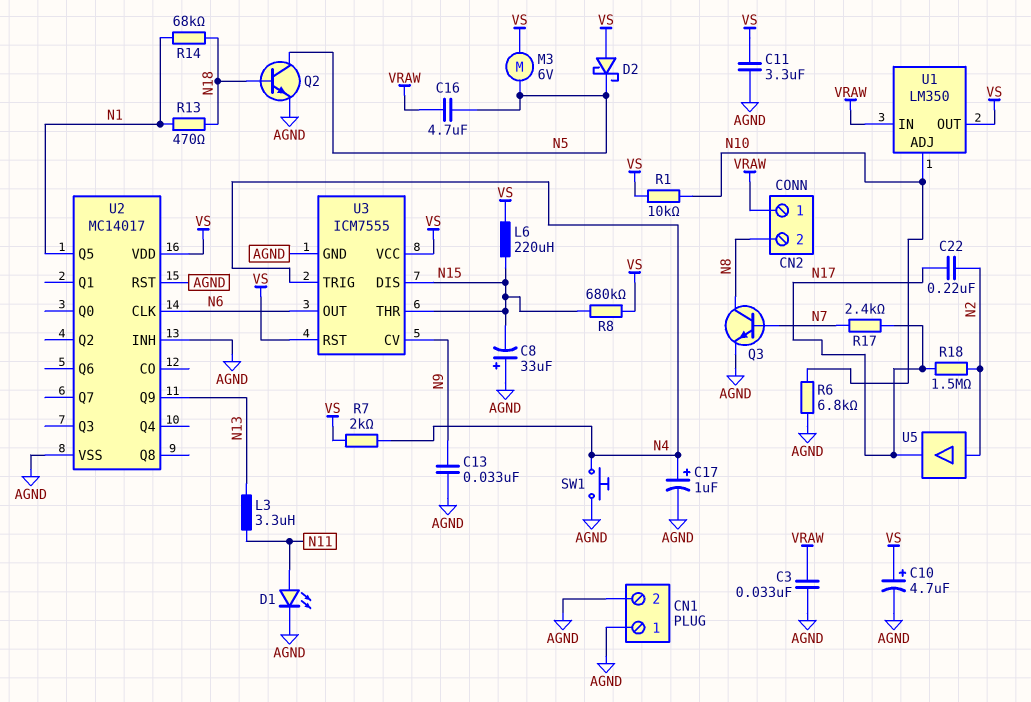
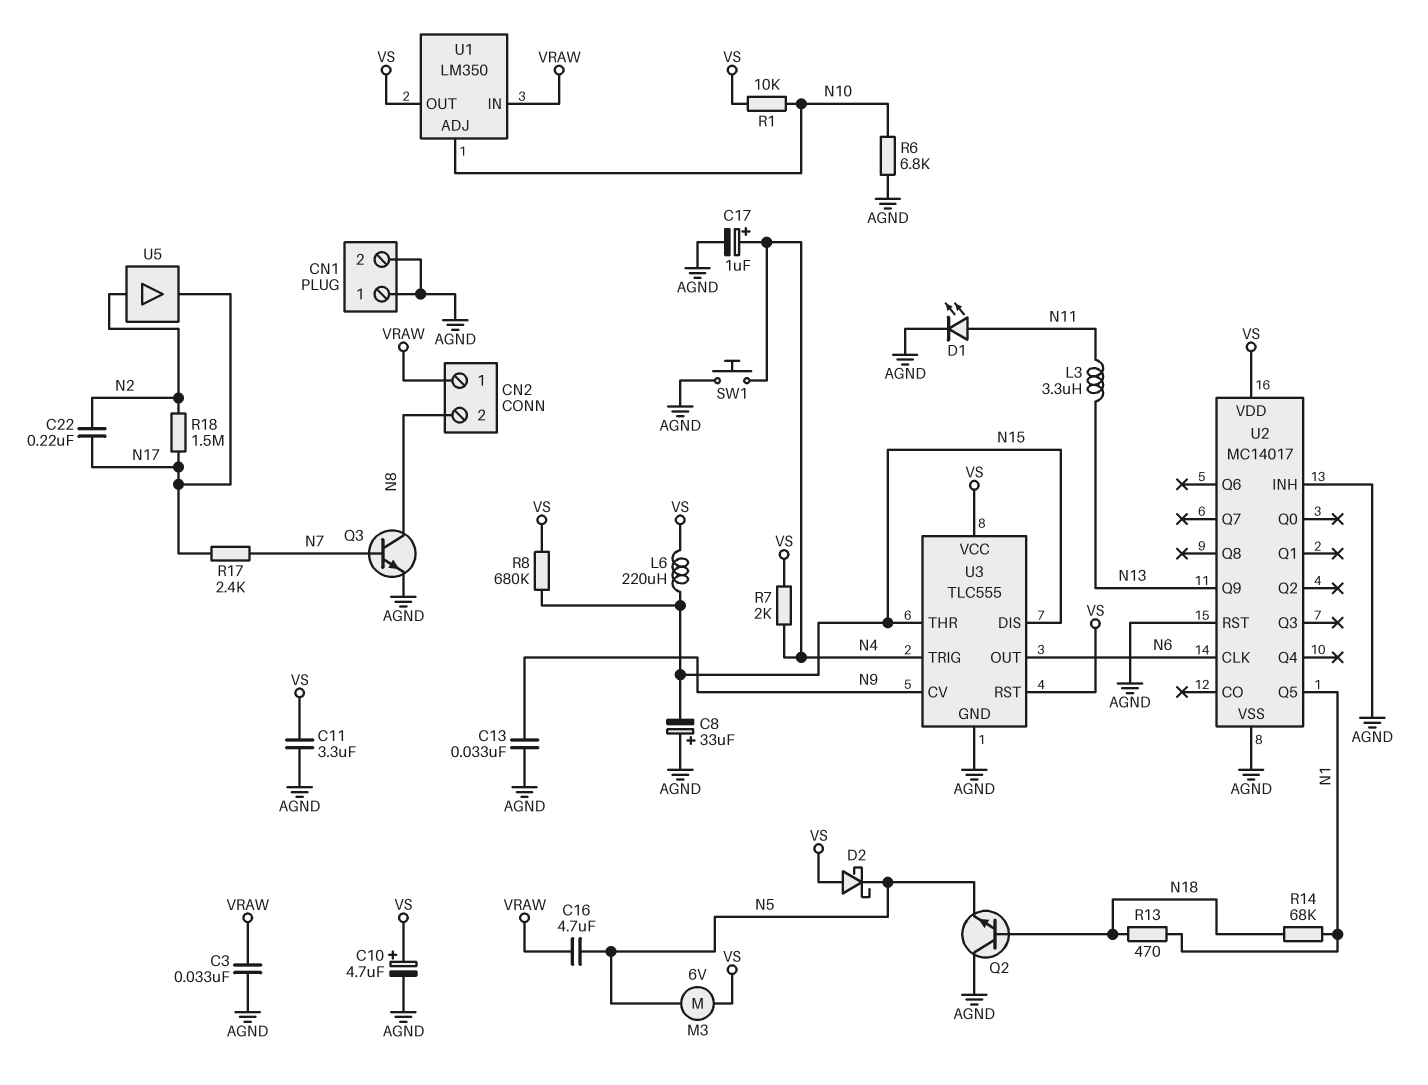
Q2: NPN (B N18, C N5, E AGND) -> NPN (B N18, C AGND, E N5)
U3: ICM7555 -> TLC555

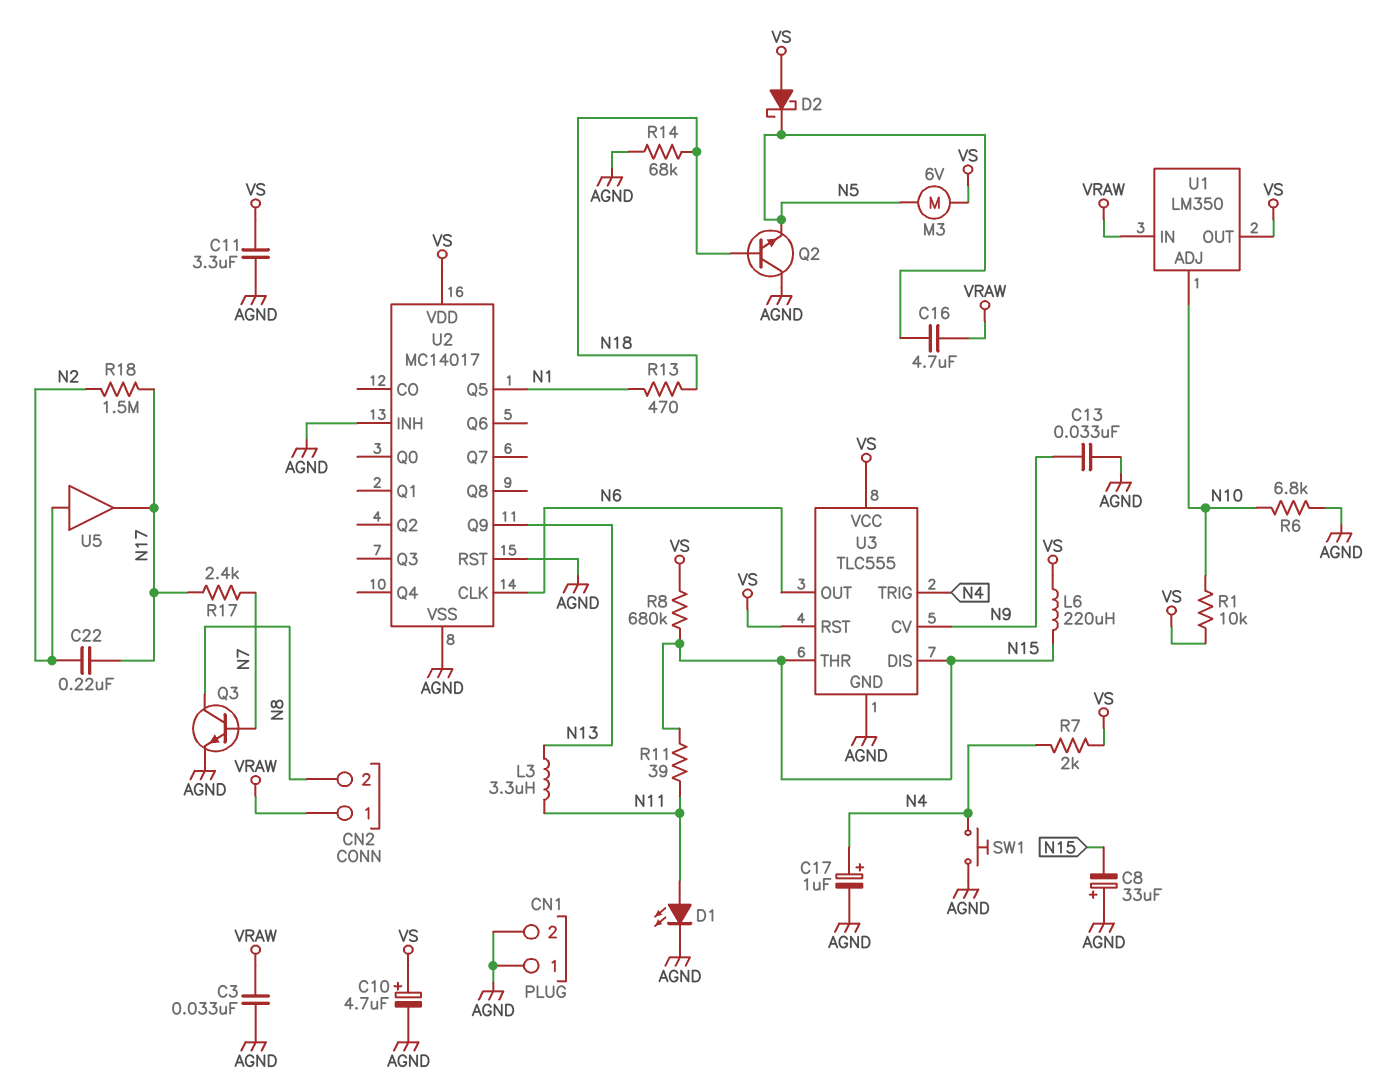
R11: none -> 39 (N11, N15)
R14: 68k (N1, N18) -> 68k (AGND, N18)

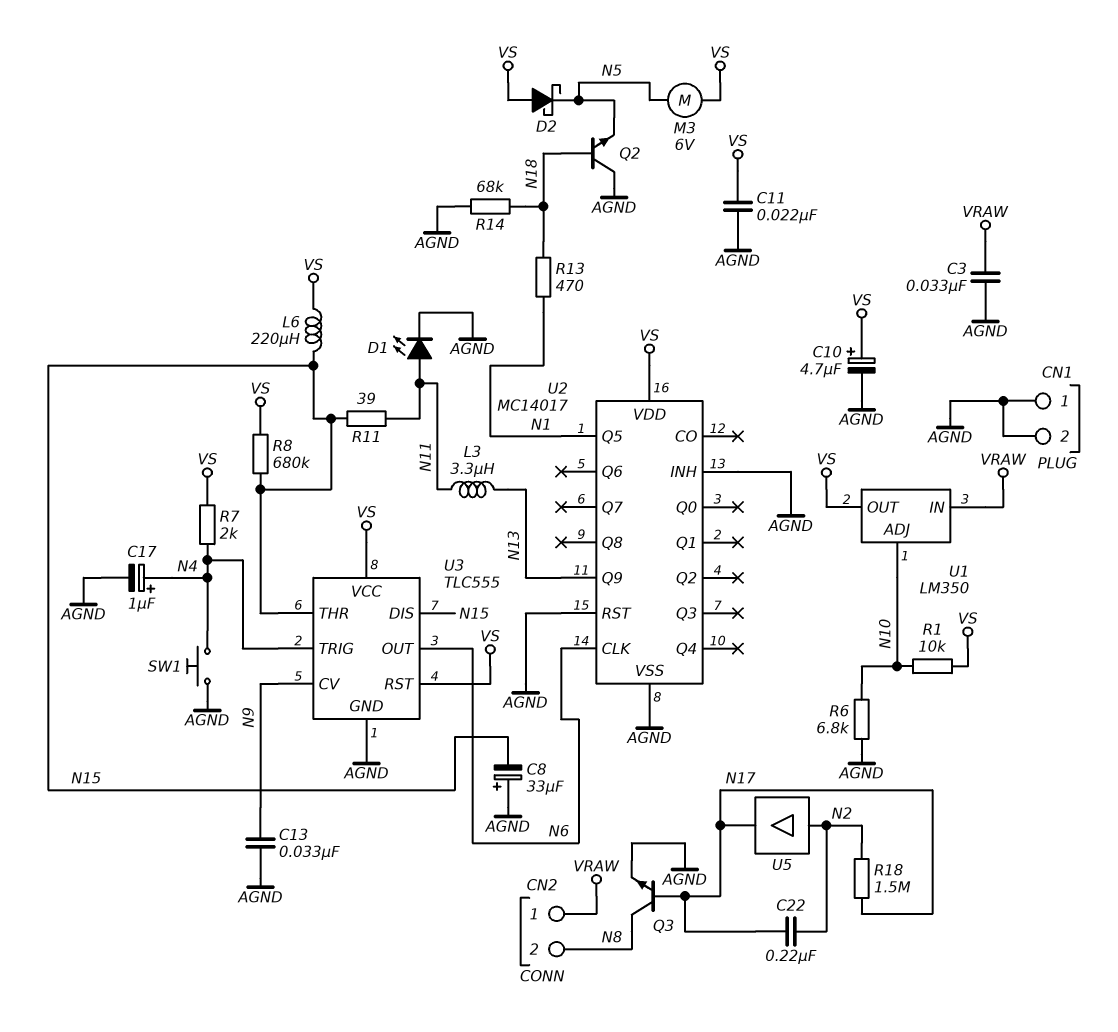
C11: 3.3uF (AGND, VS) -> 22nF (AGND, VS)
C16: 4.7uF (N5, VRAW) -> none
Q3: NPN (B N7, C N8, E AGND) -> NPN (B N17, C N8, E AGND)
R17: 2.4k (N7, N17) -> none

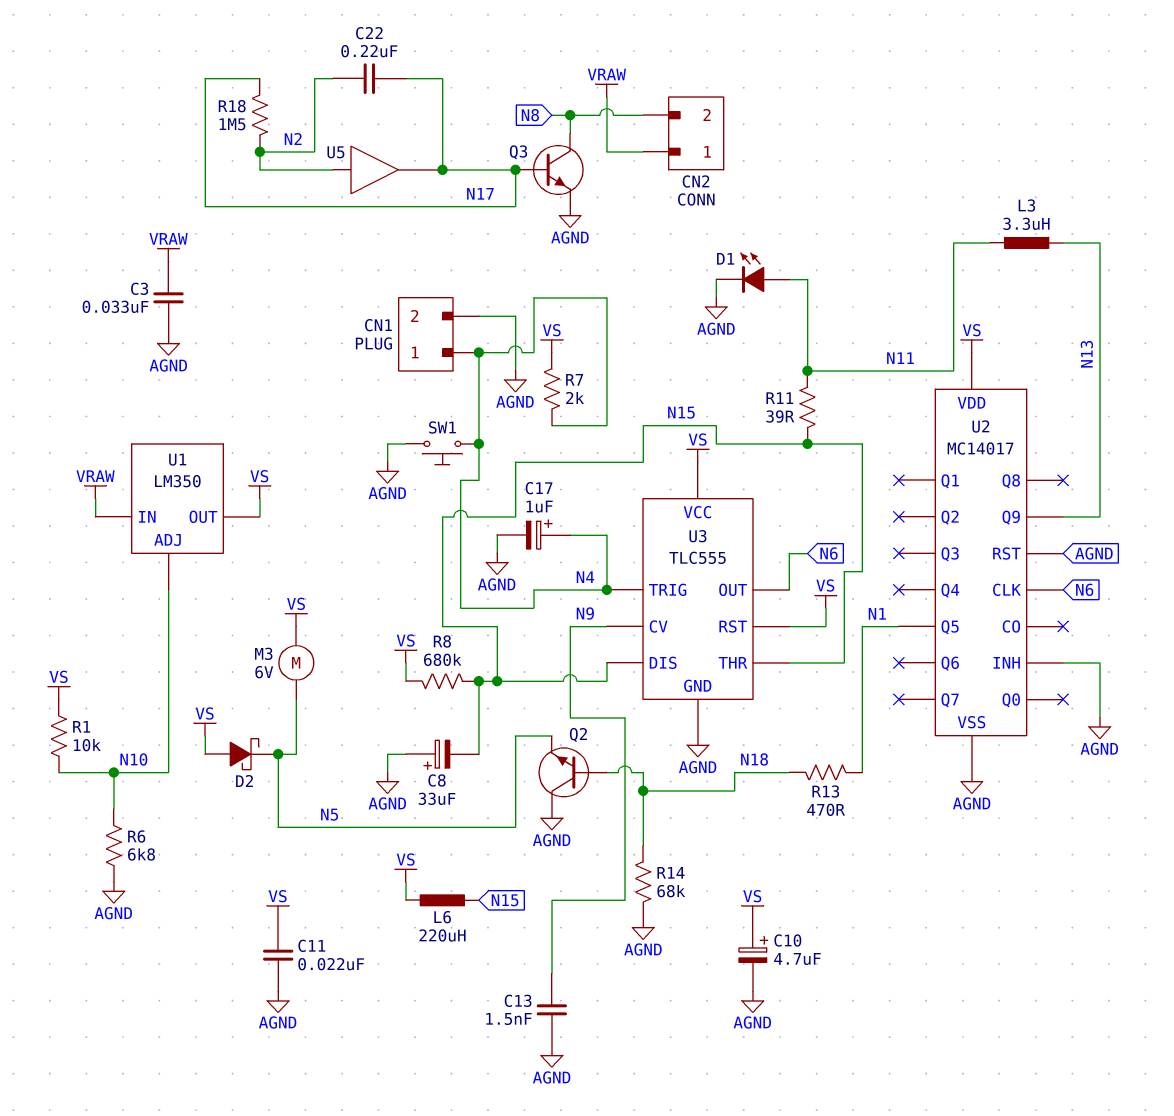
C13: 33nF (AGND, N9) -> 1.5nF (AGND, N9)
CN1 pin 1: AGND -> N4

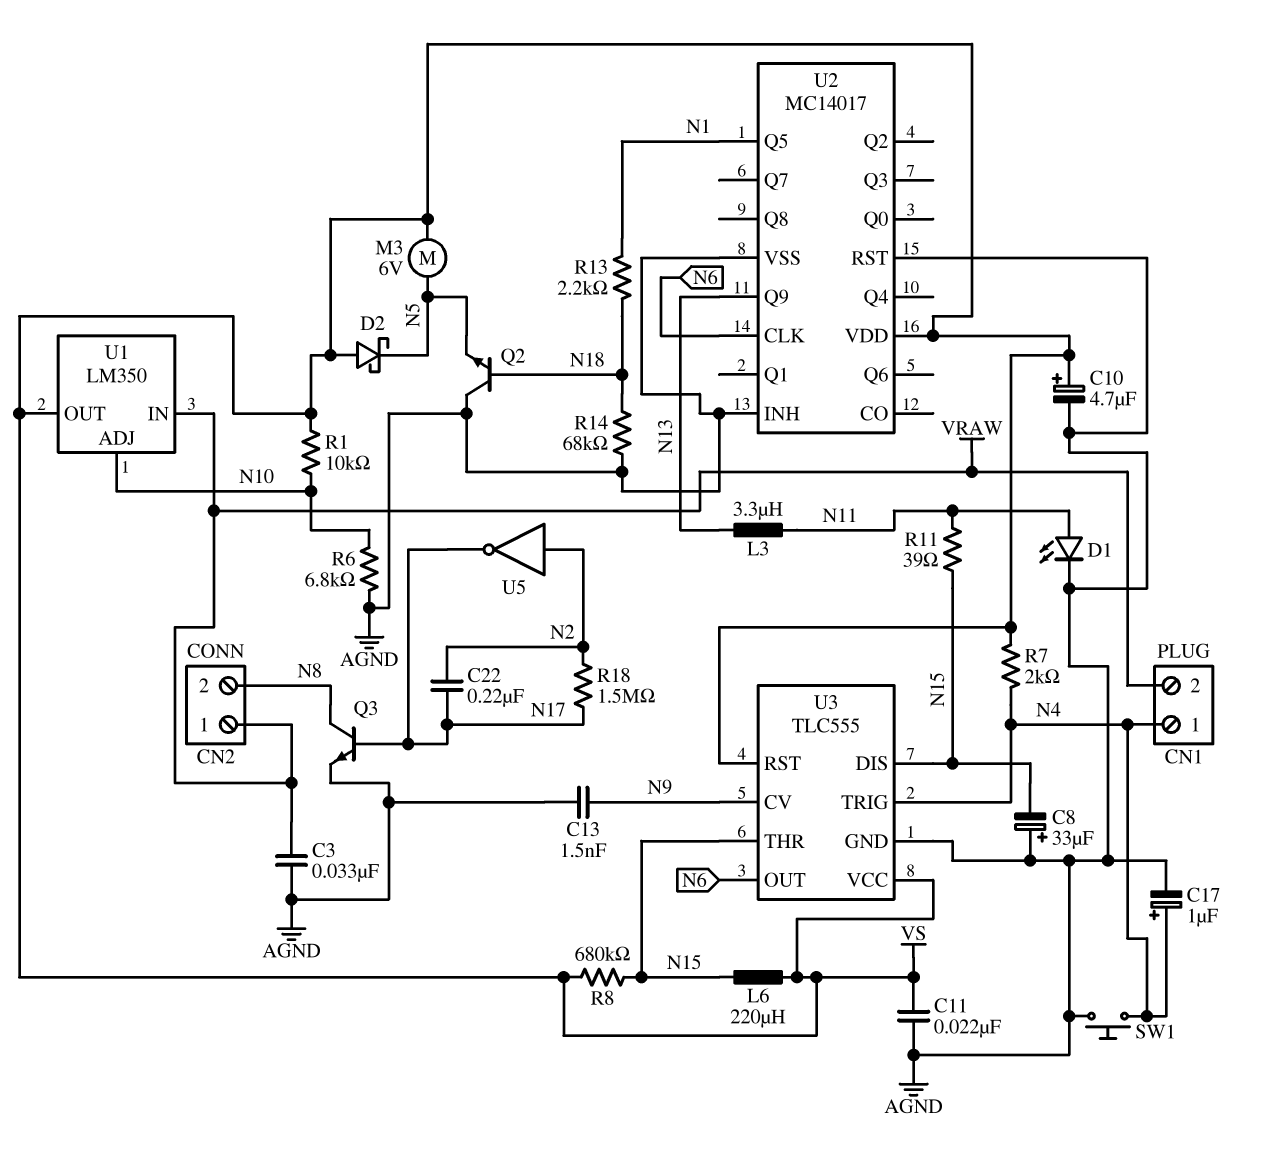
CN1 pin 2: AGND -> VRAW
R13: 470 (N1, N18) -> 2.2k (N1, N18)
U5: buffer (in N2, out N17) -> NOT (in N2, out N17)

